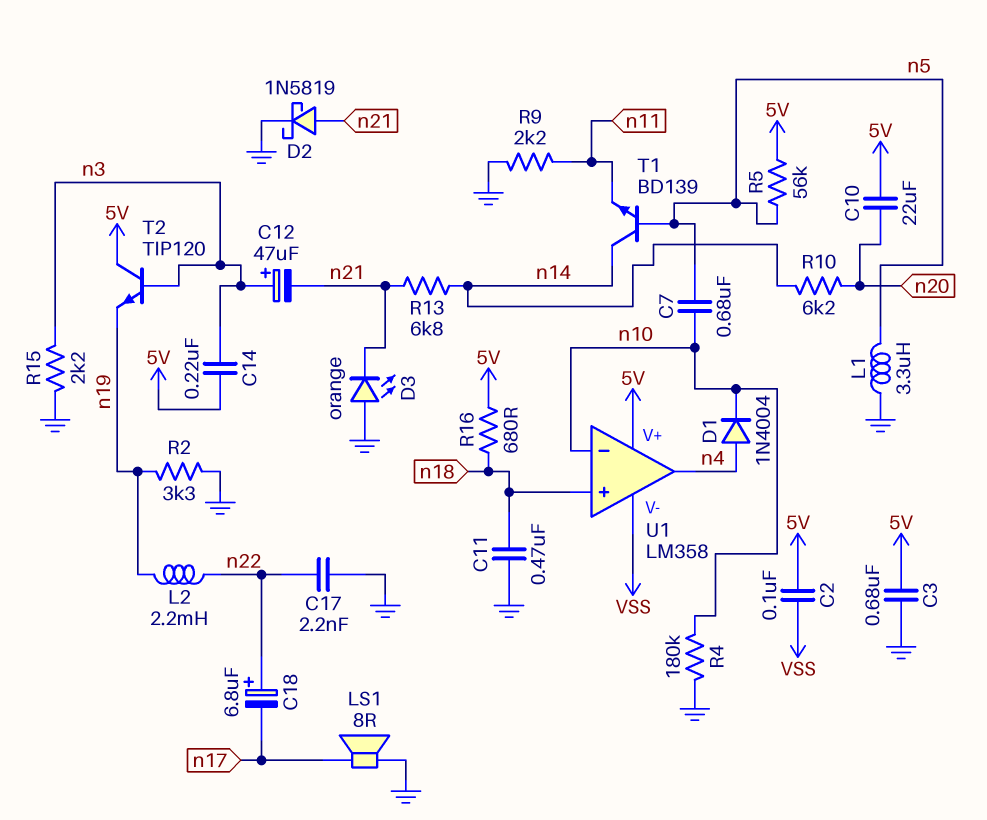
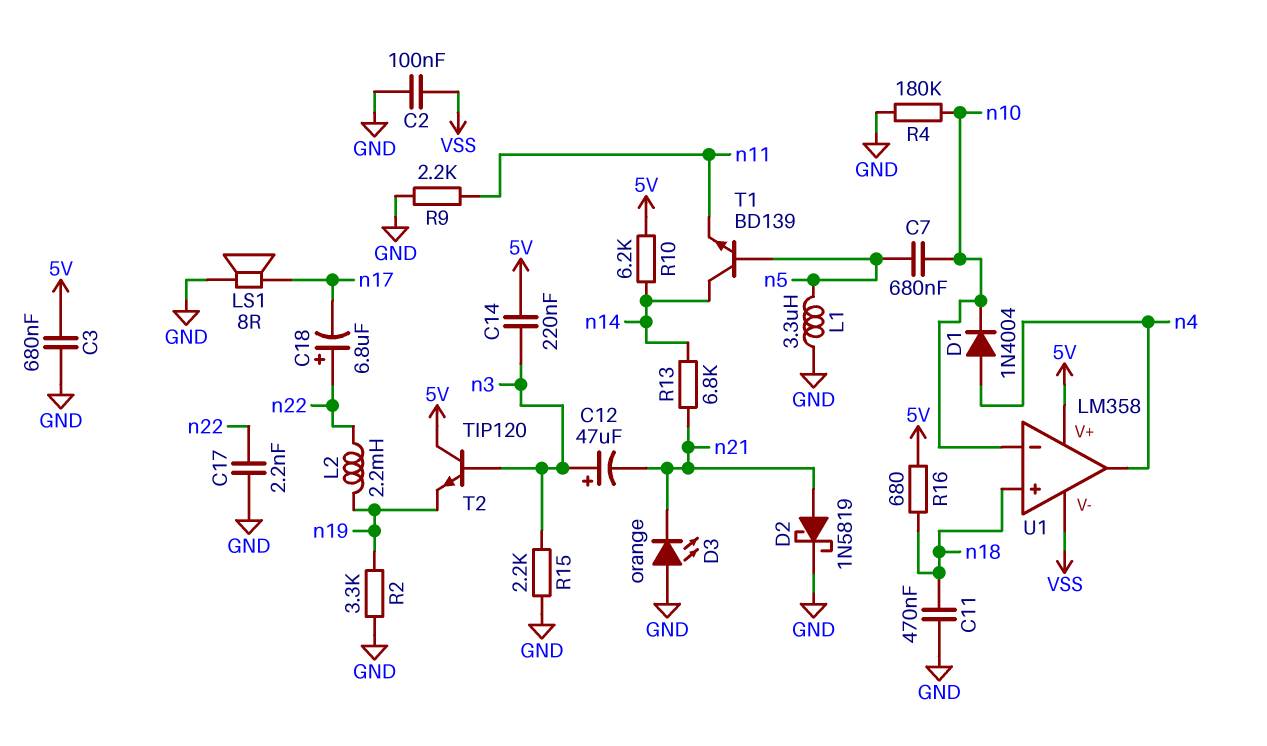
C2: 100nF (5V, VSS) -> 100nF (GND, VSS)
C10: 22uF (5V, n20) -> none
R5: 56k (5V, n5) -> none
R10: 6.2k (n14, n20) -> 6.2k (5V, n14)

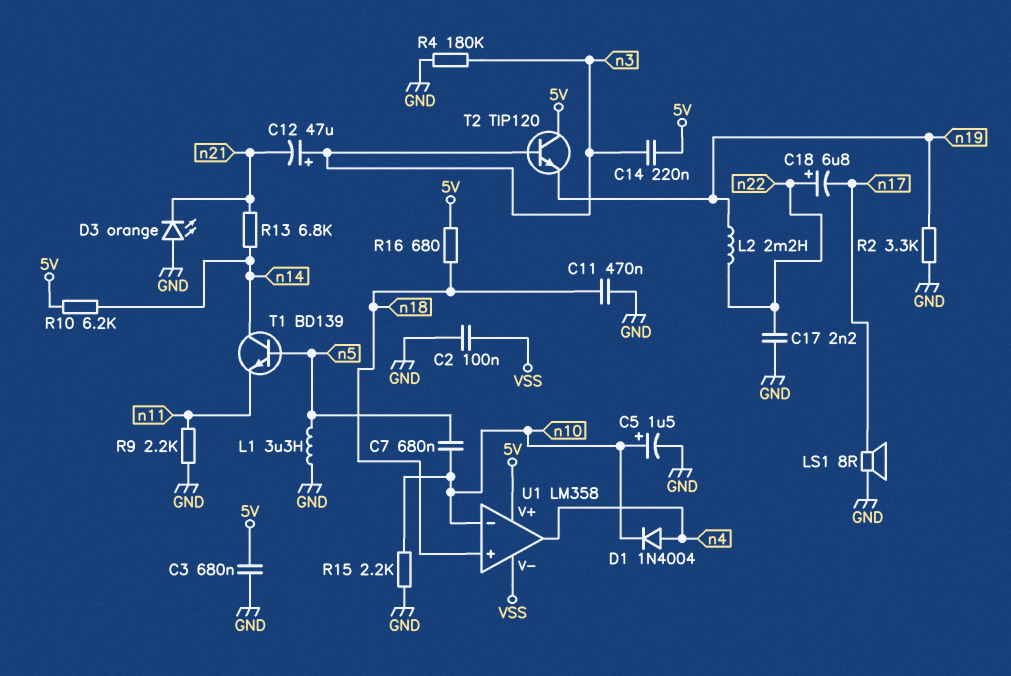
C5: none -> 1.5uF (plus n10, minus GND)
D2: schottky 1N5819 (A n21, K GND) -> none
R4: 180k (GND, n10) -> 180k (GND, n3)
R15: 2.2k (GND, n3) -> 2.2k (GND, n10)

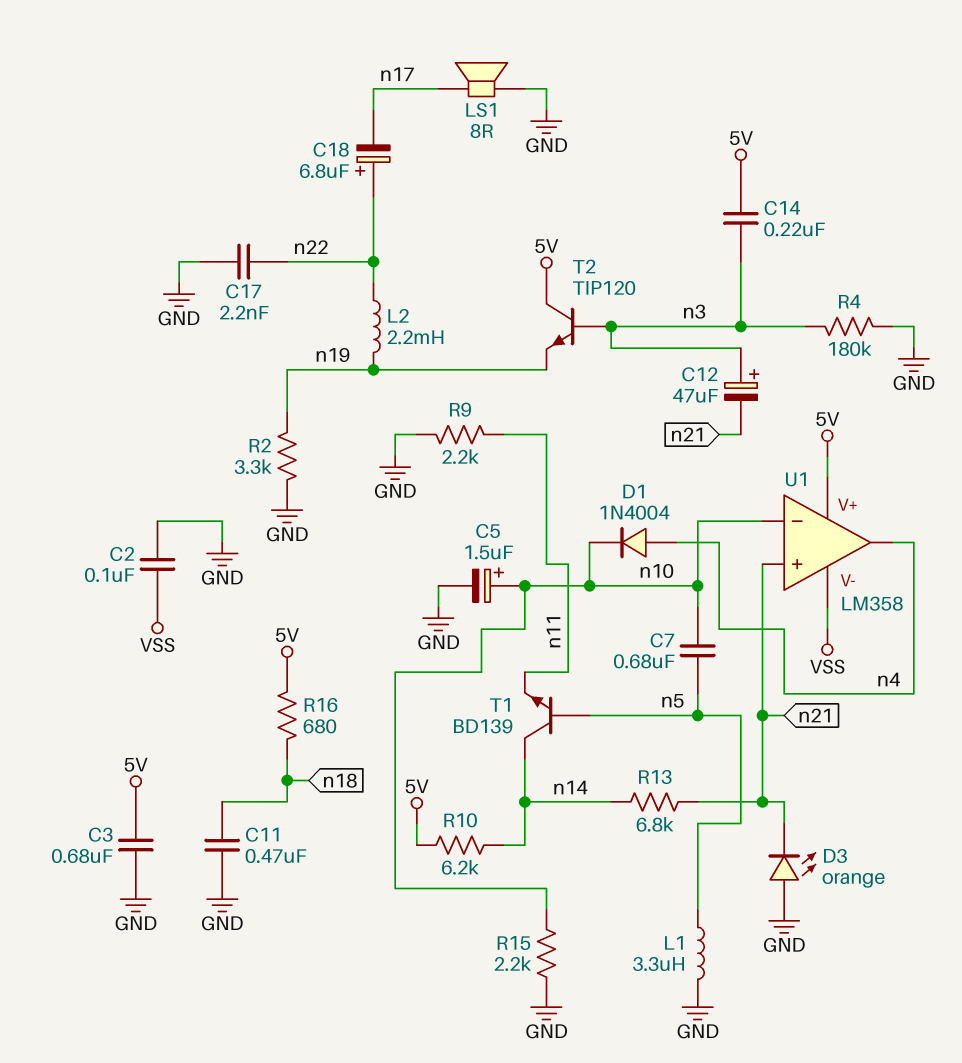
U1 pin in+: n18 -> n21

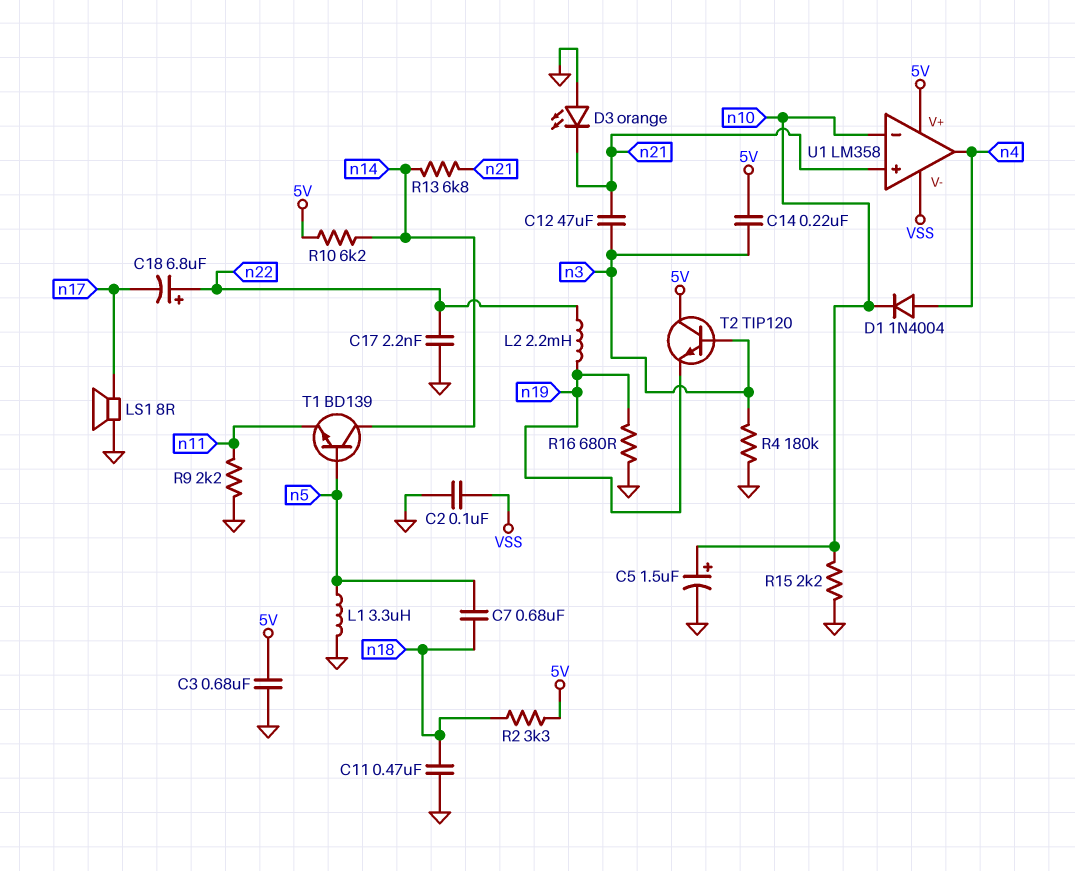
C7: 680nF (n5, n10) -> 680nF (n5, n18)
C12: 47uF (plus n3, minus n21) -> 47uF (n3, n21)
R2: 3.3k (GND, n19) -> 3.3k (5V, n18)
R16: 680 (5V, n18) -> 680 (GND, n19)

